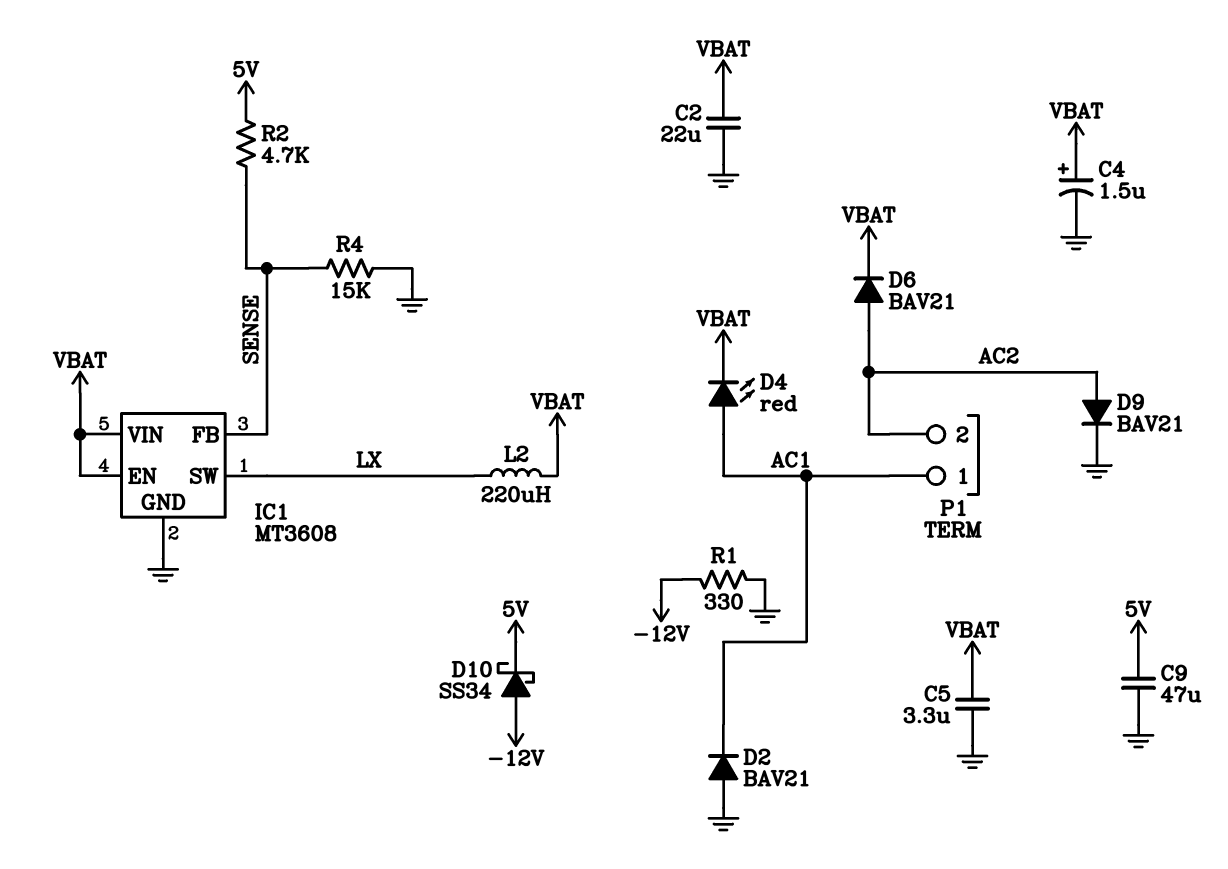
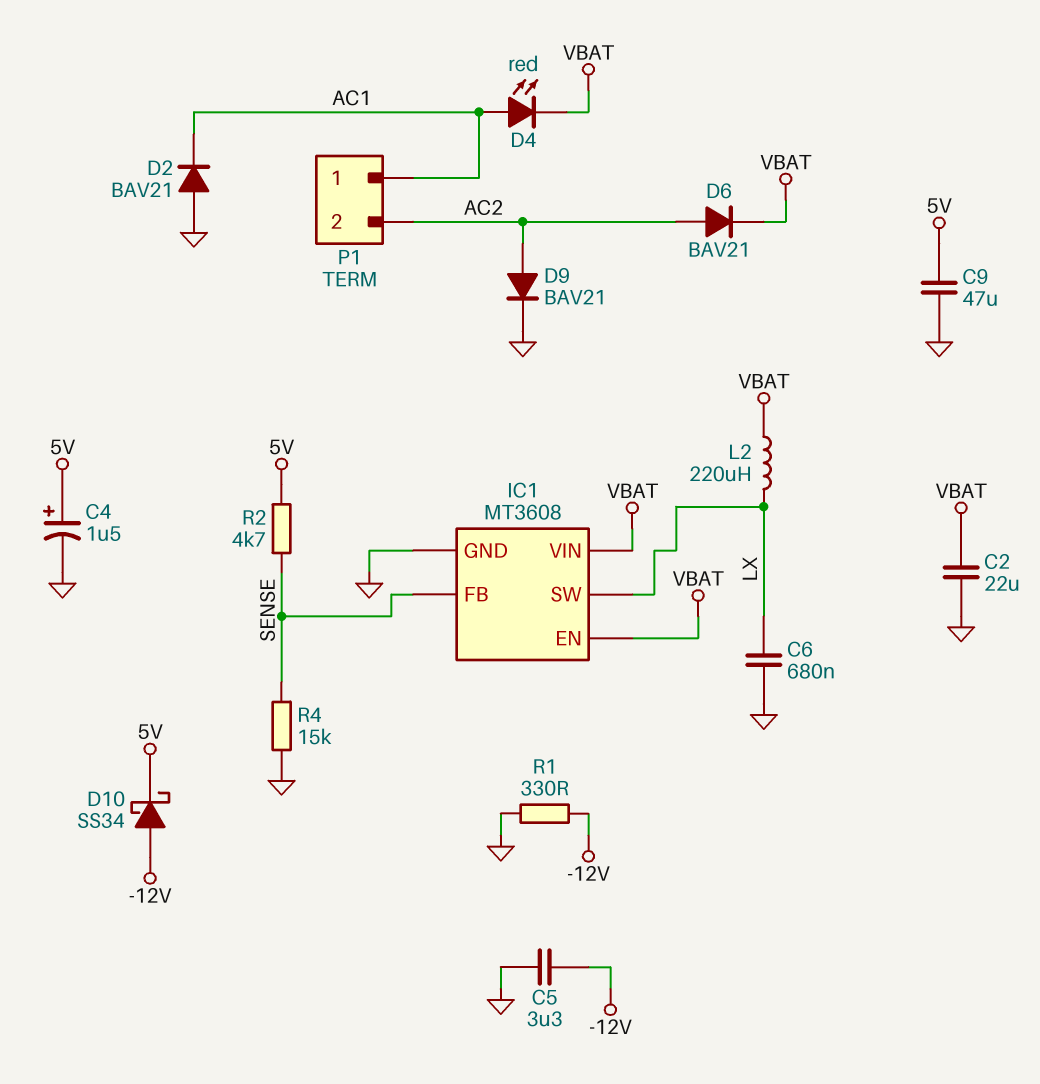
C4: 1.5uF (plus VBAT, minus GND) -> 1.5uF (plus 5V, minus GND)
C5: 3.3uF (GND, VBAT) -> 3.3uF (-12V, GND)
C6: none -> 680nF (GND, LX)

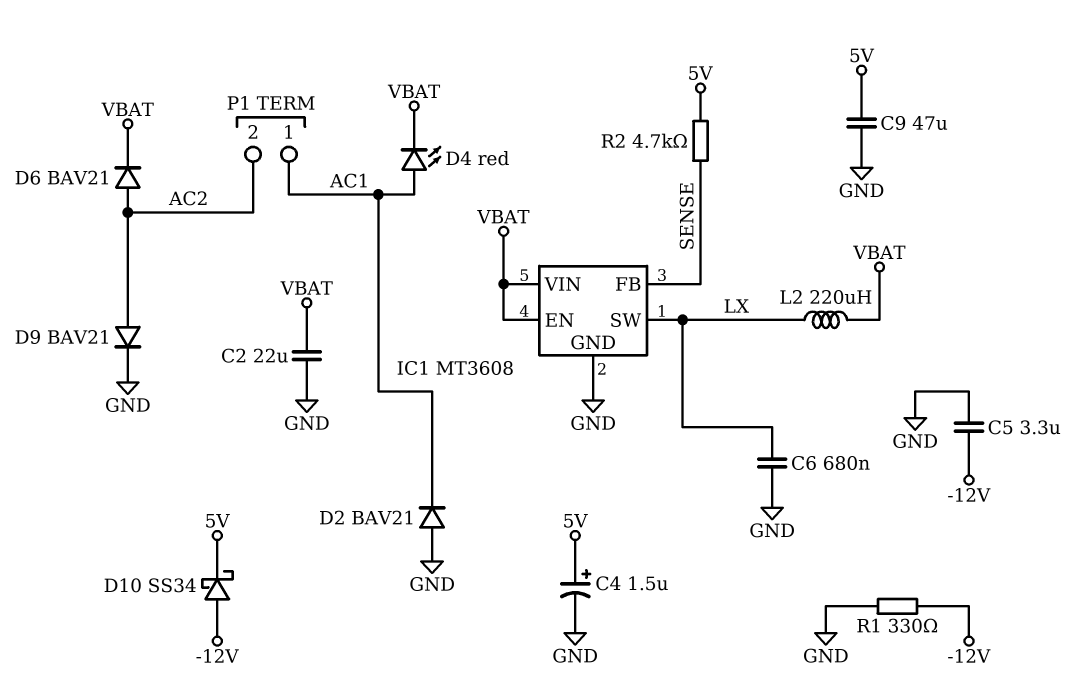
R4: 15k (GND, SENSE) -> none

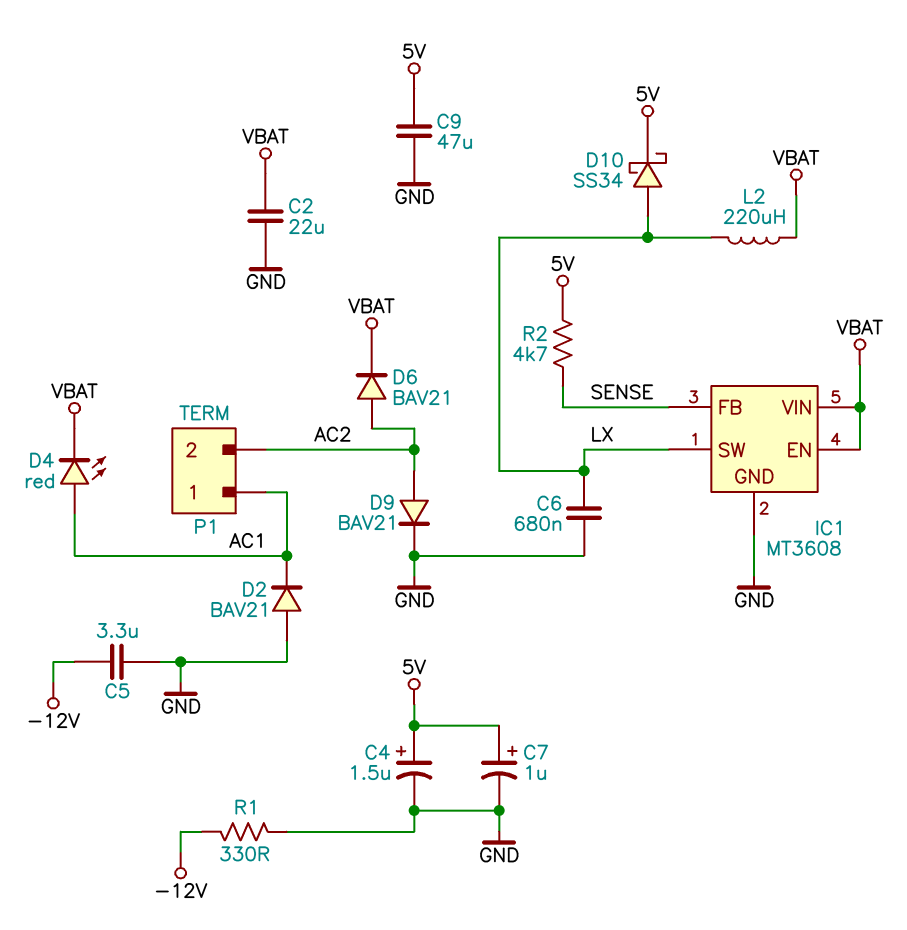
C7: none -> 1uF (plus 5V, minus GND)
D10: schottky SS34 (A -12V, K 5V) -> schottky SS34 (A LX, K 5V)

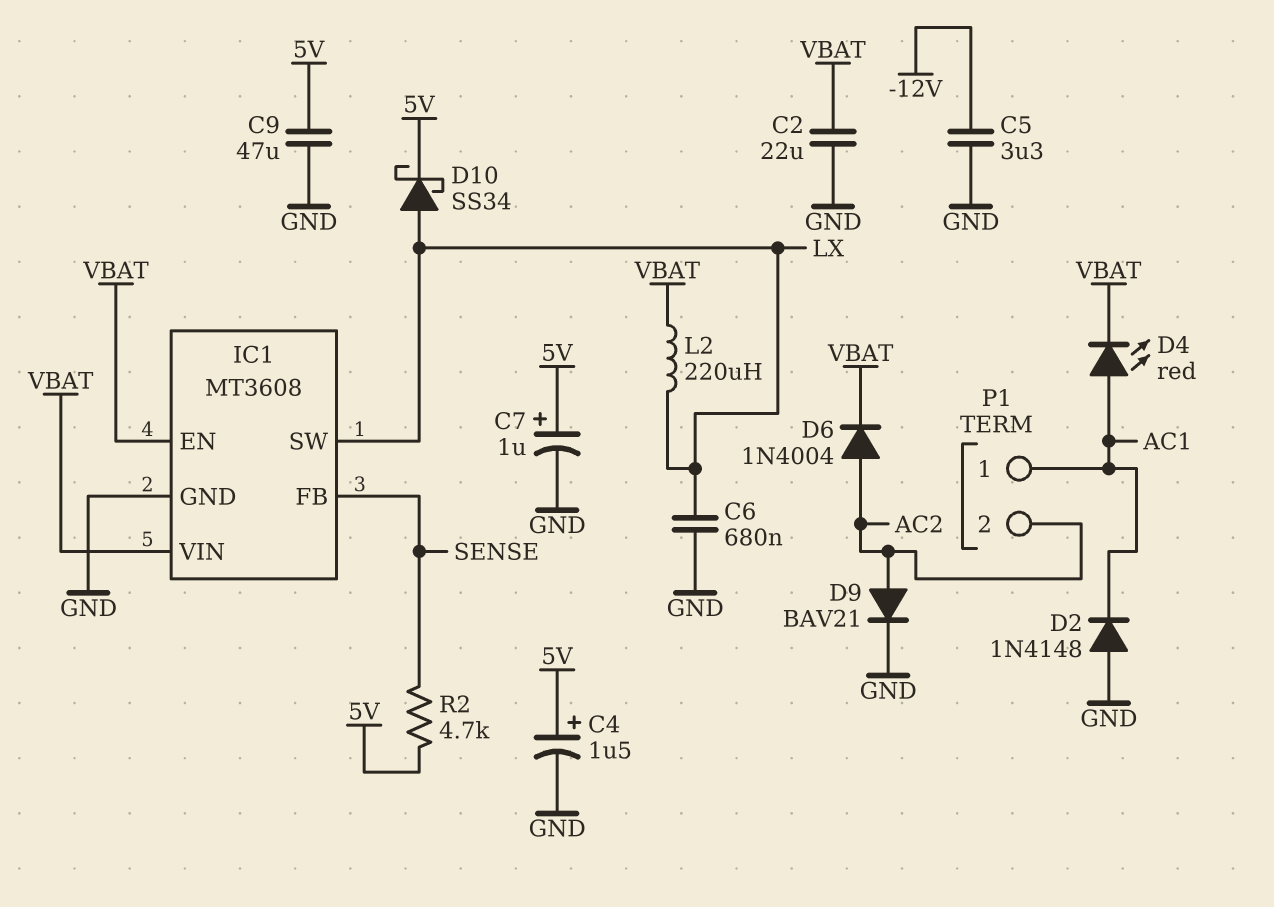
D2: diode BAV21 (A GND, K AC1) -> diode 1N4148 (A GND, K AC1)
D6: diode BAV21 (A AC2, K VBAT) -> diode 1N4004 (A AC2, K VBAT)
R1: 330 (-12V, GND) -> none

